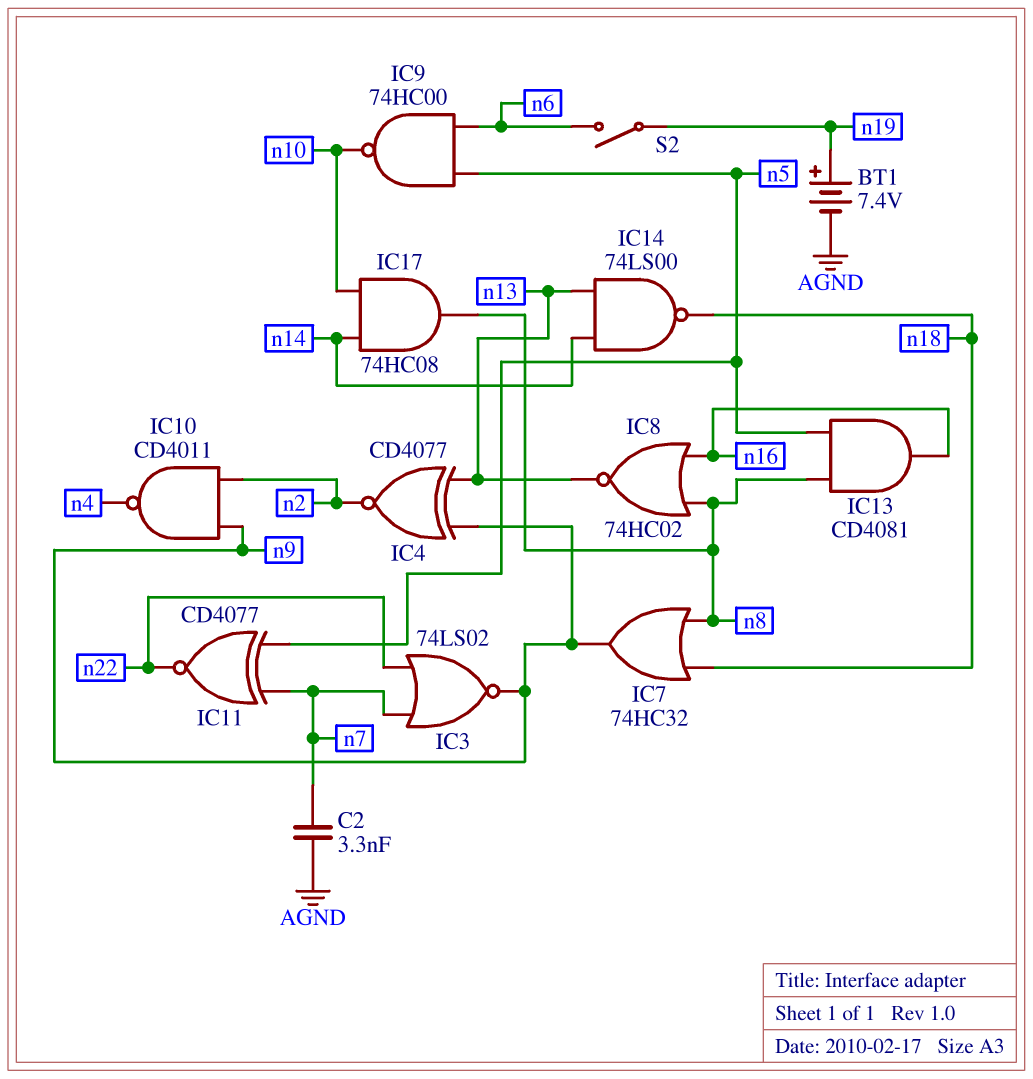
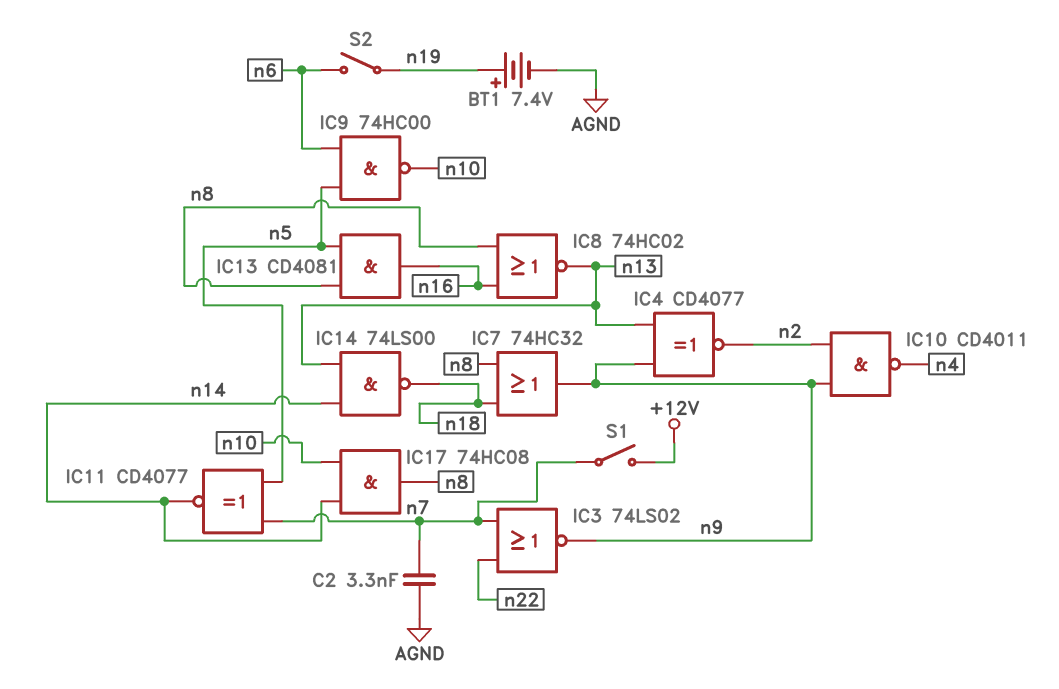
IC11: XNOR CD4077 (in n5, in n7, out n22) -> XNOR CD4077 (in n5, in n7, out n14)
S1: none -> switch (+12V, n7)

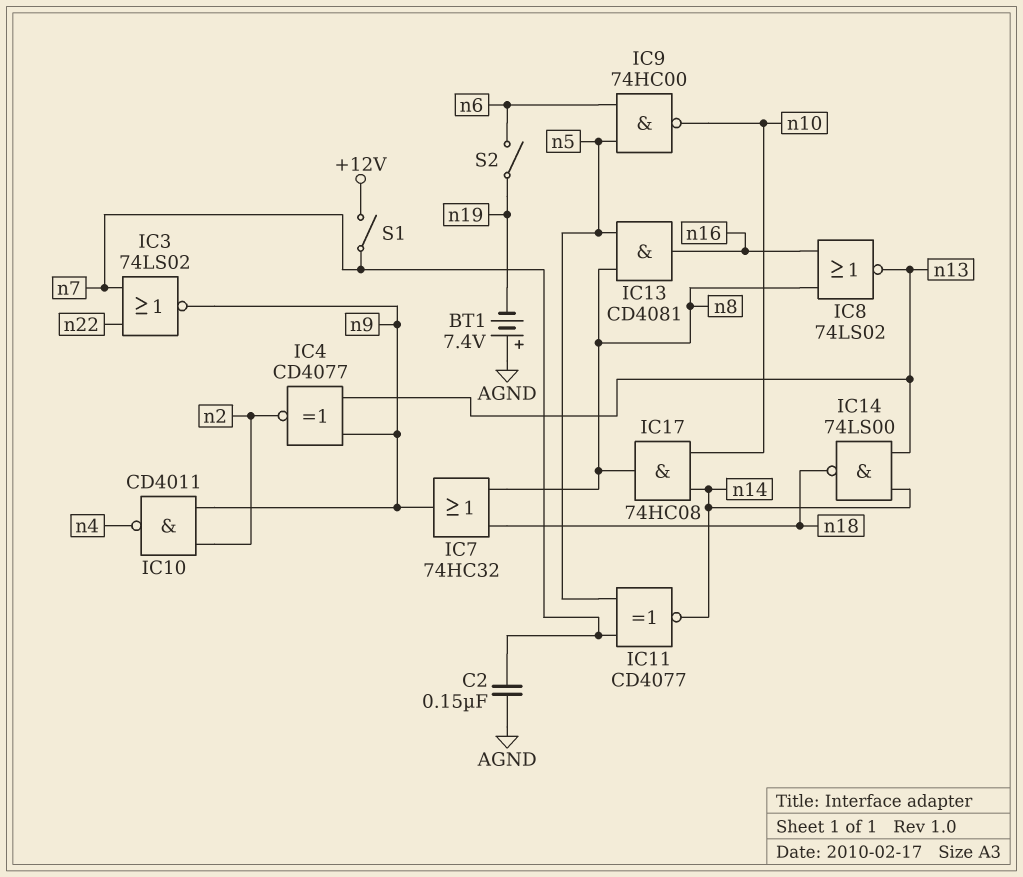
BT1: 7.4V (plus n19, minus AGND) -> 7.4V (plus AGND, minus n19)
C2: 3.3nF (AGND, n7) -> 150nF (AGND, n7)
IC8: NOR 74HC02 (in n8, in n16, out n13) -> NOR 74LS02 (in n8, in n16, out n13)

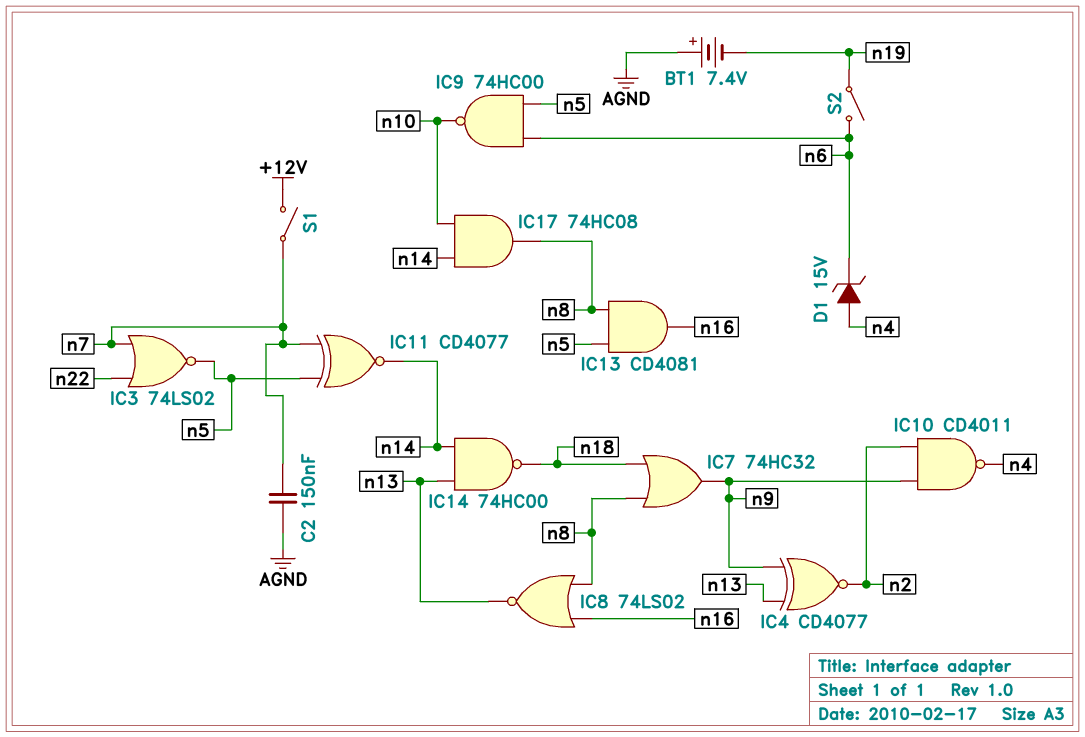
D1: none -> zener 15V (A n4, K n6)
IC3: NOR 74LS02 (in n7, in n22, out n9) -> NOR 74LS02 (in n7, in n22, out n5)
IC14: NAND 74LS00 (in n13, in n14, out n18) -> NAND 74HC00 (in n13, in n14, out n18)

